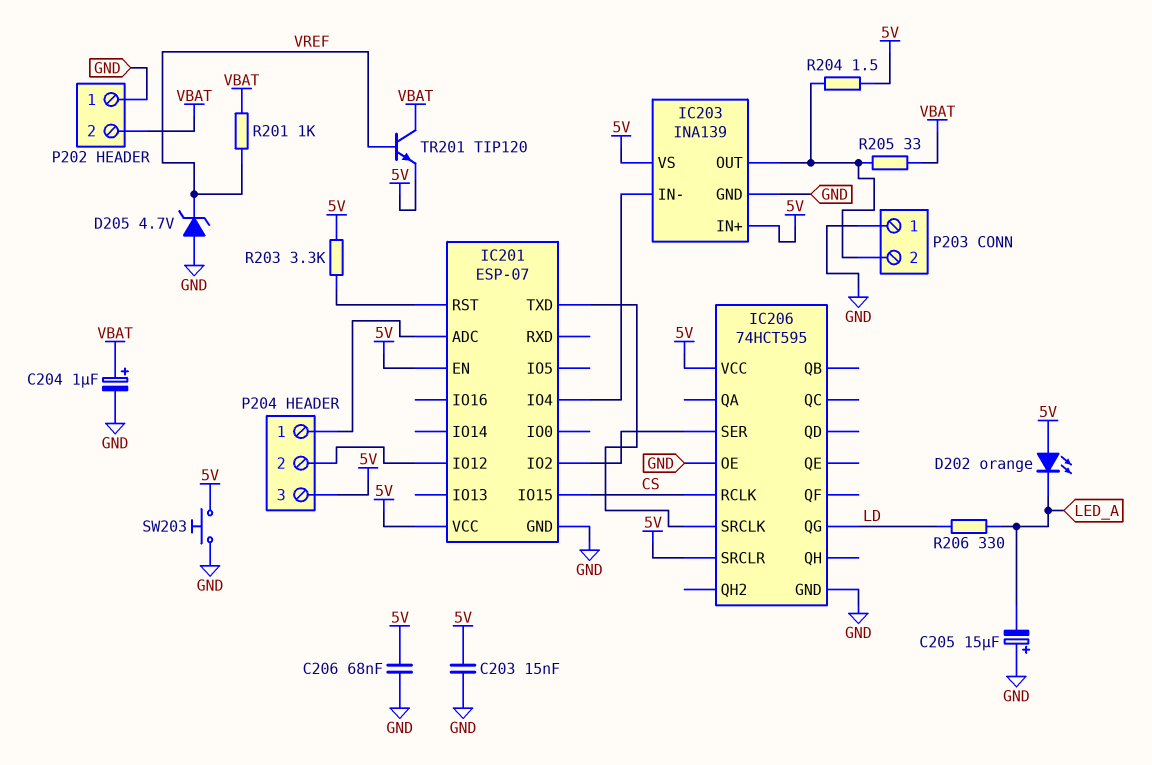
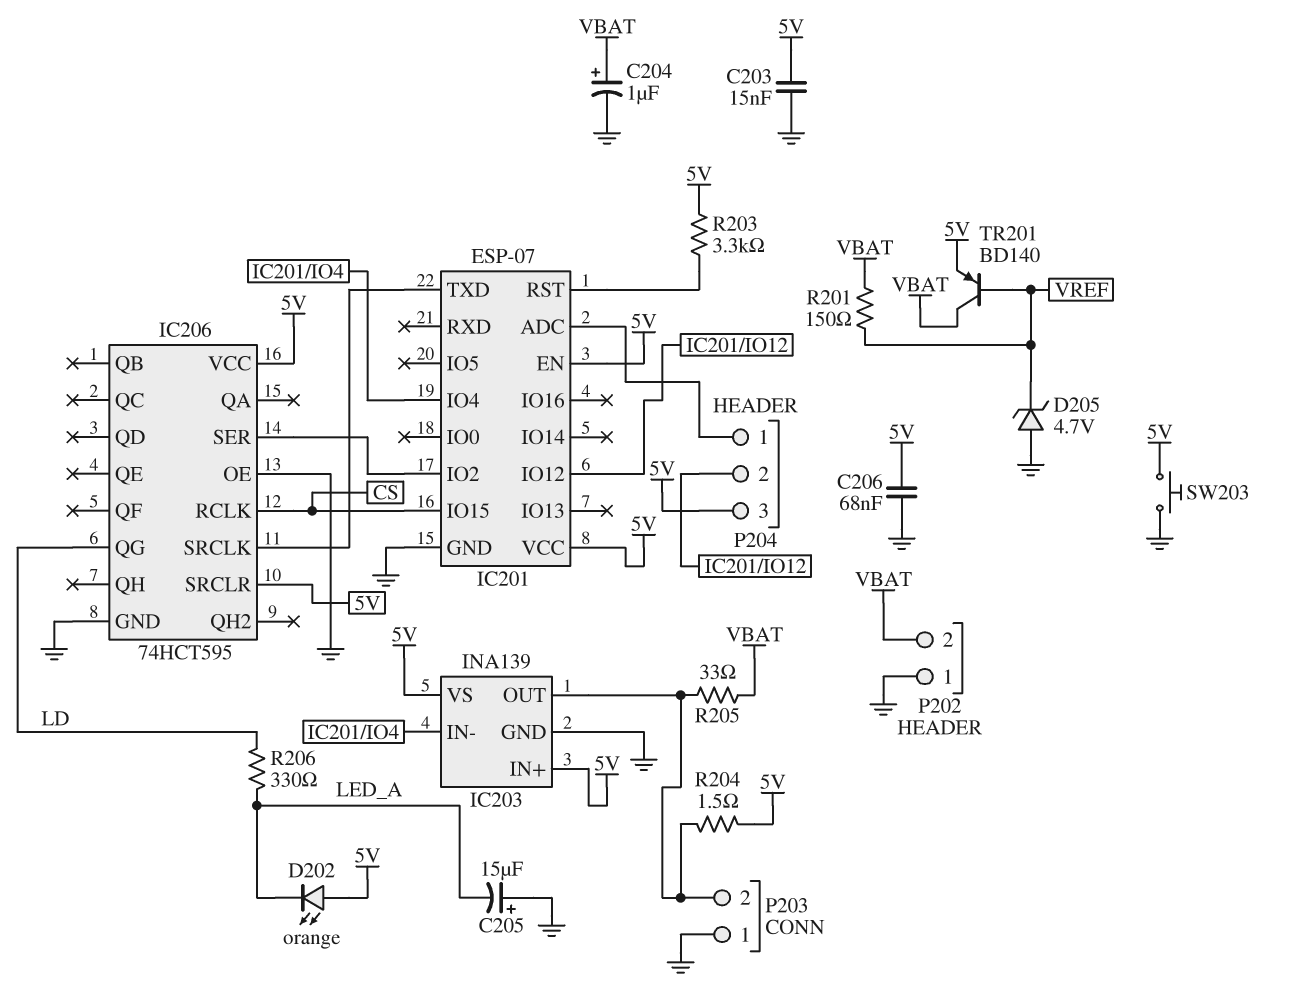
R201: 1k (VBAT, VREF) -> 150 (VBAT, VREF)
TR201: NPN TIP120 (B VREF, C VBAT, E 5V) -> PNP BD140 (B VREF, C VBAT, E 5V)

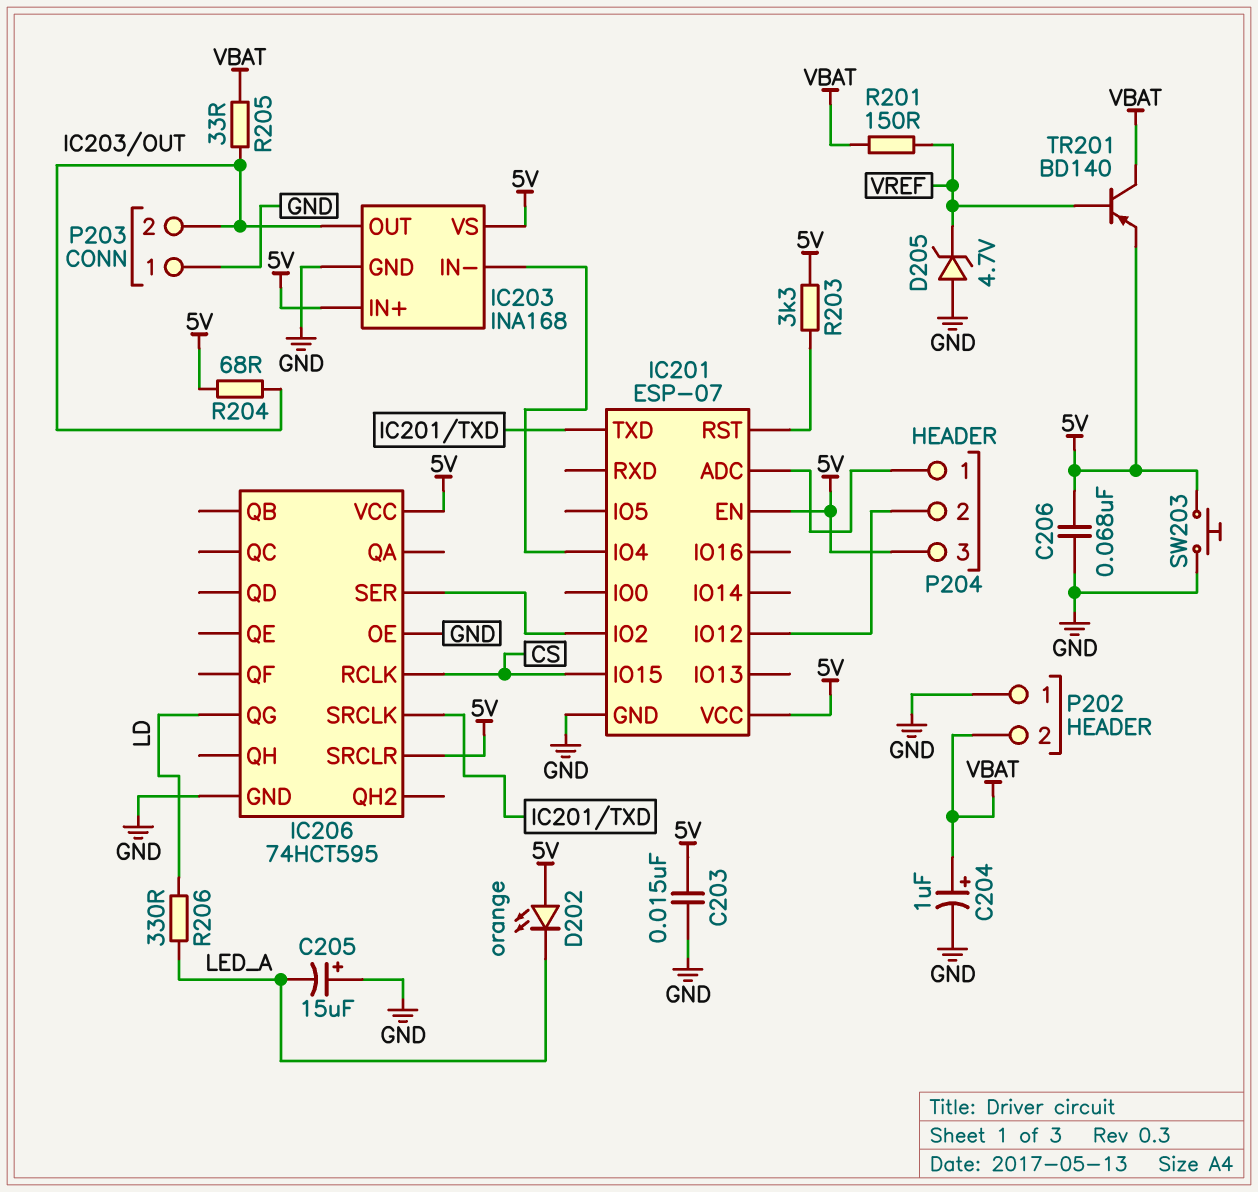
IC203: INA139 -> INA168
R204: 1.5 (5V, IC203/OUT) -> 68 (5V, IC203/OUT)

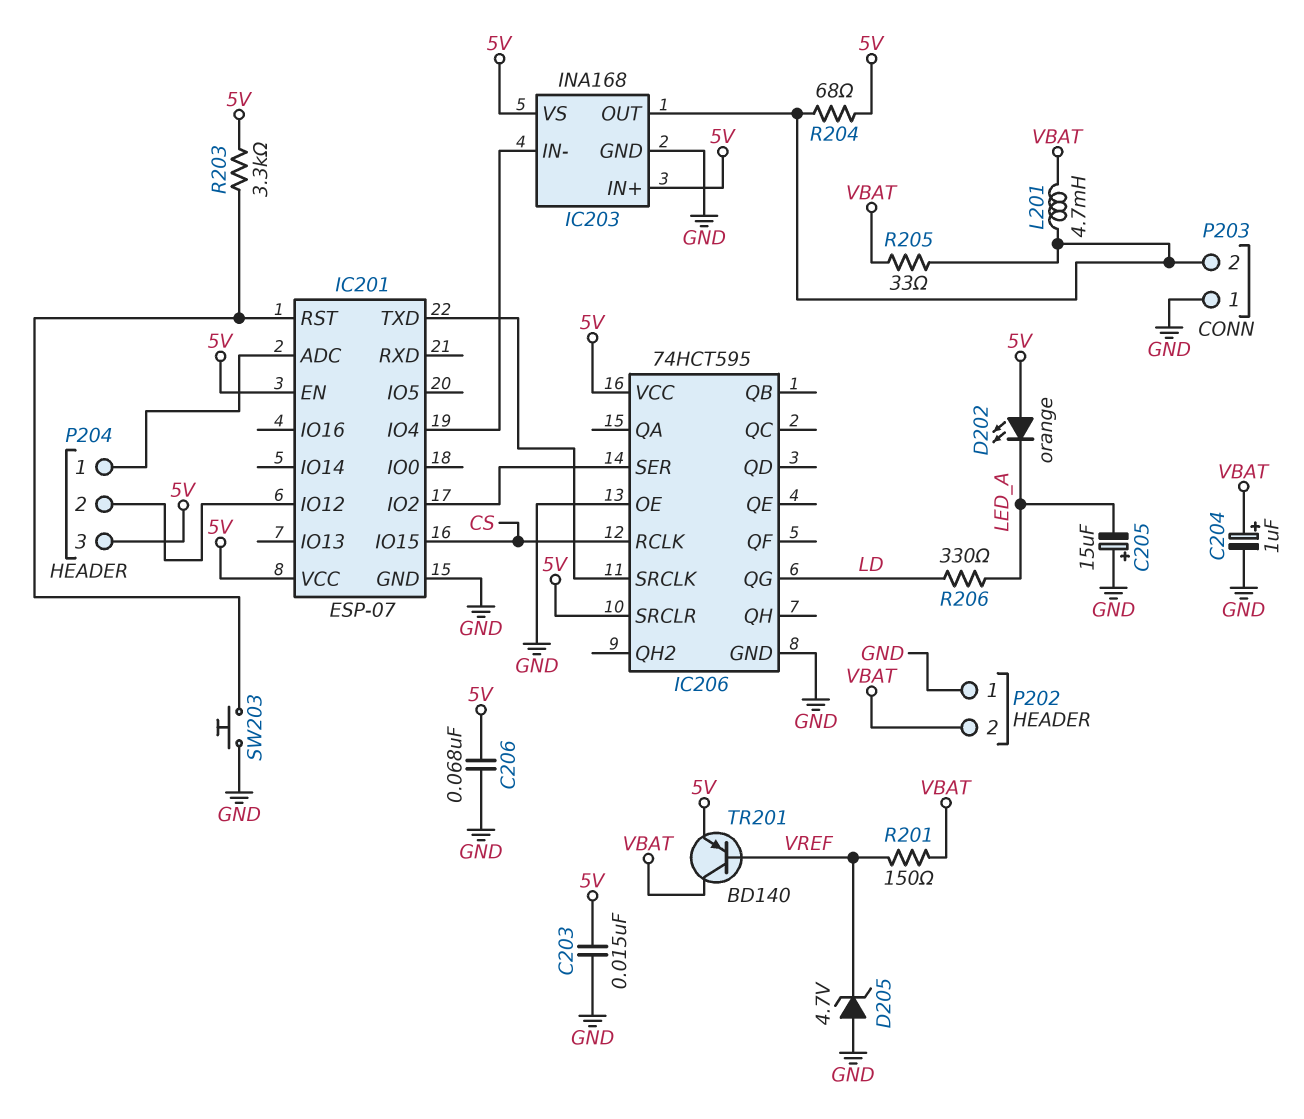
L201: none -> 4.7mH (IC203/OUT, VBAT)
SW203: button (5V, GND) -> button (GND, IC201/RST)

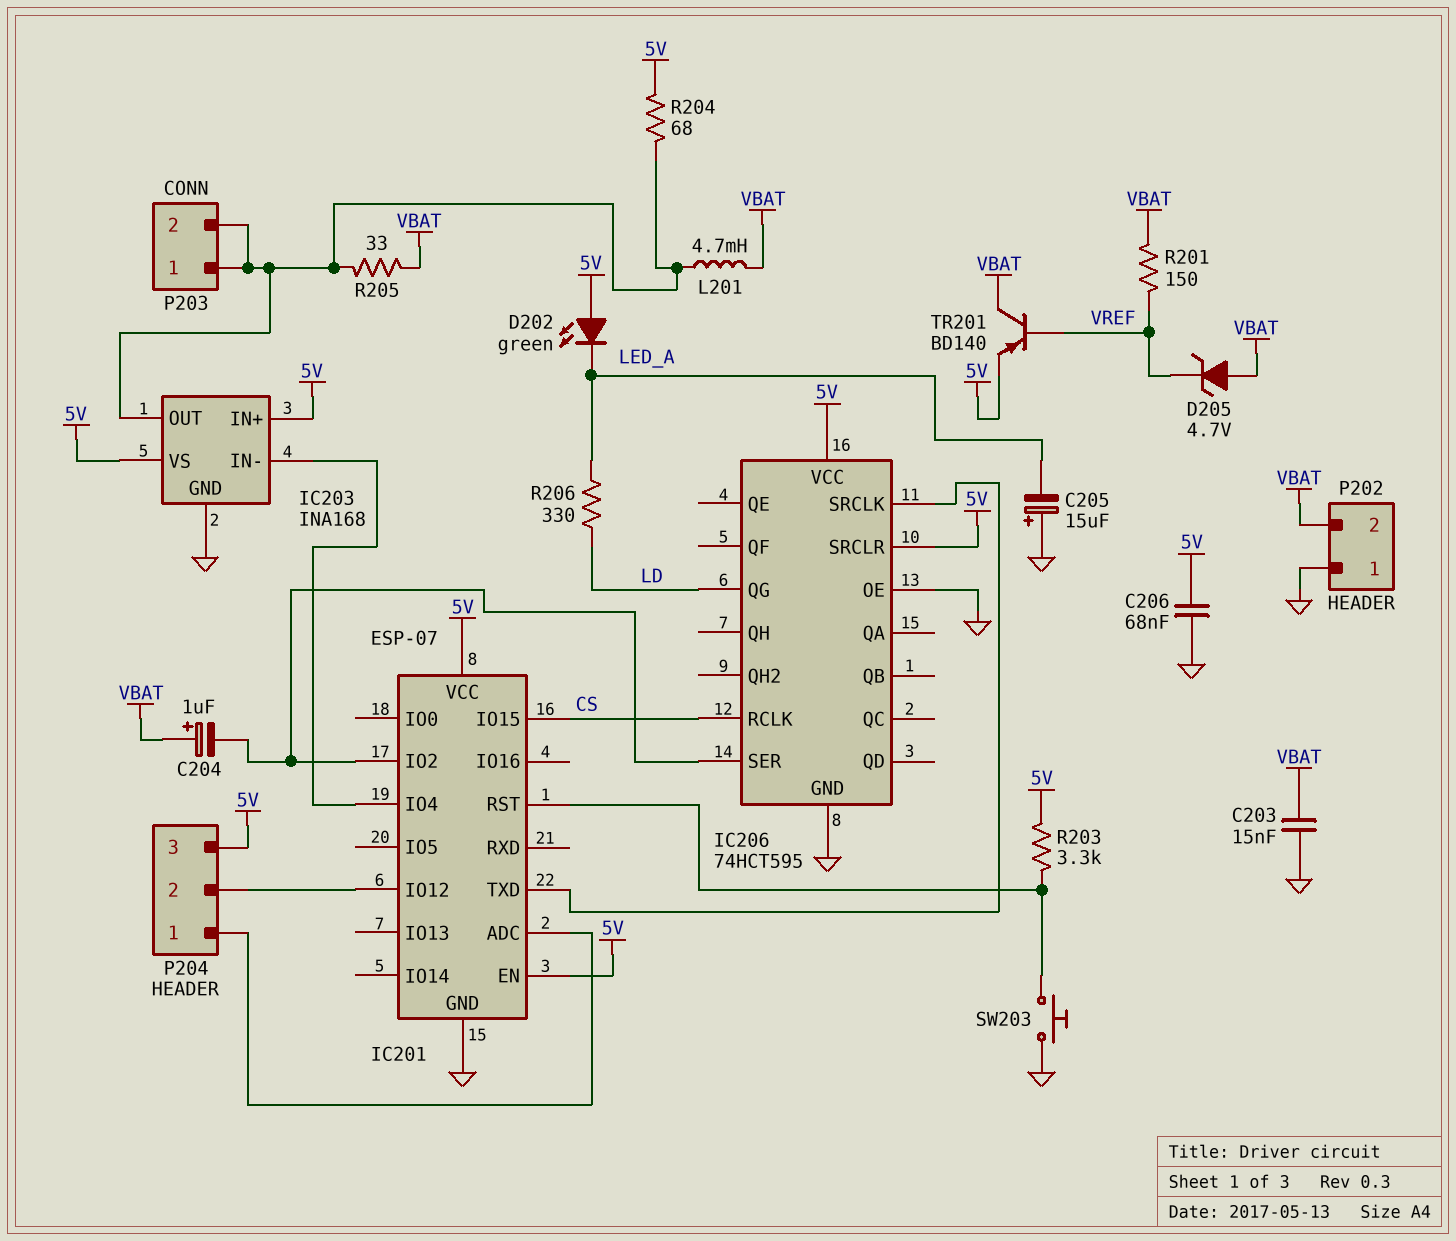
C203: 15nF (5V, GND) -> 15nF (GND, VBAT)
C204: 1uF (plus VBAT, minus GND) -> 1uF (plus VBAT, minus IC201/IO2)
D202: LED orange (A 5V, K LED_A) -> LED green (A 5V, K LED_A)
D205: zener 4.7V (A GND, K VREF) -> zener 4.7V (A VBAT, K VREF)
P203 pin 1: GND -> IC203/OUT

